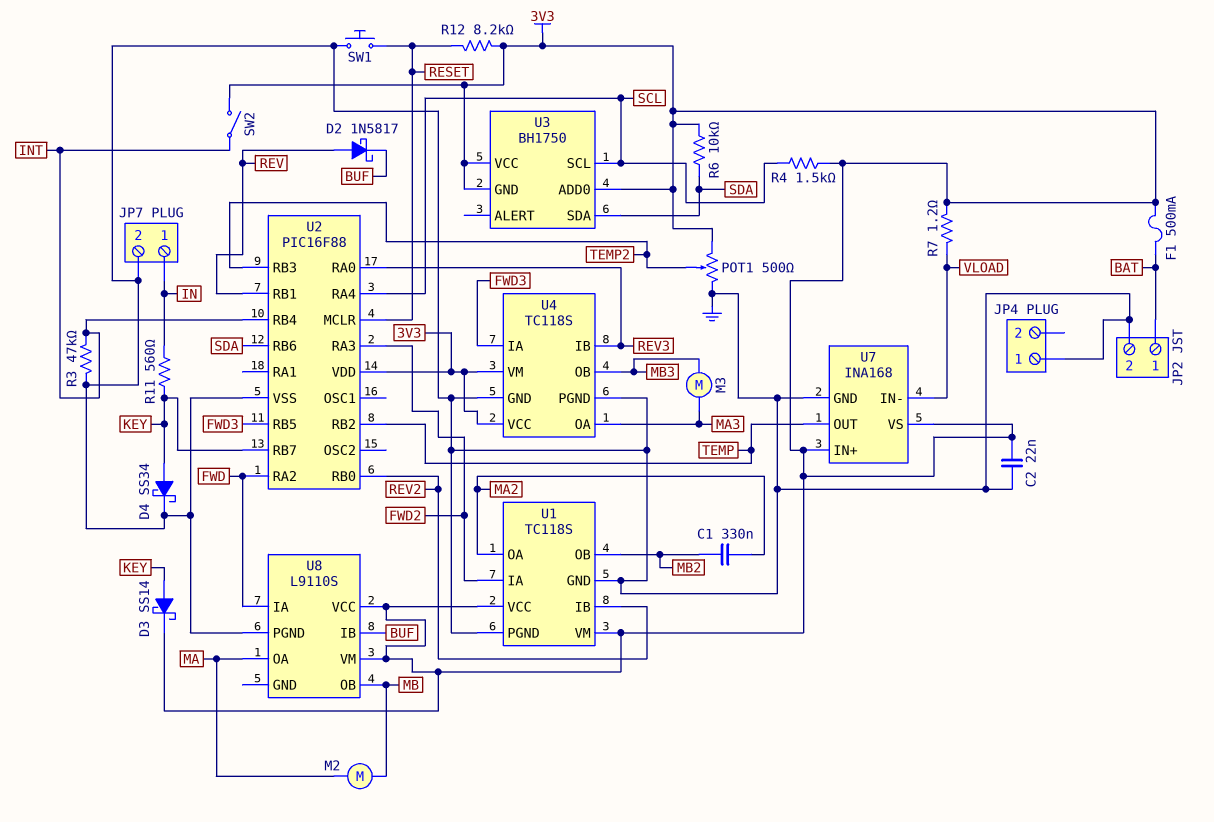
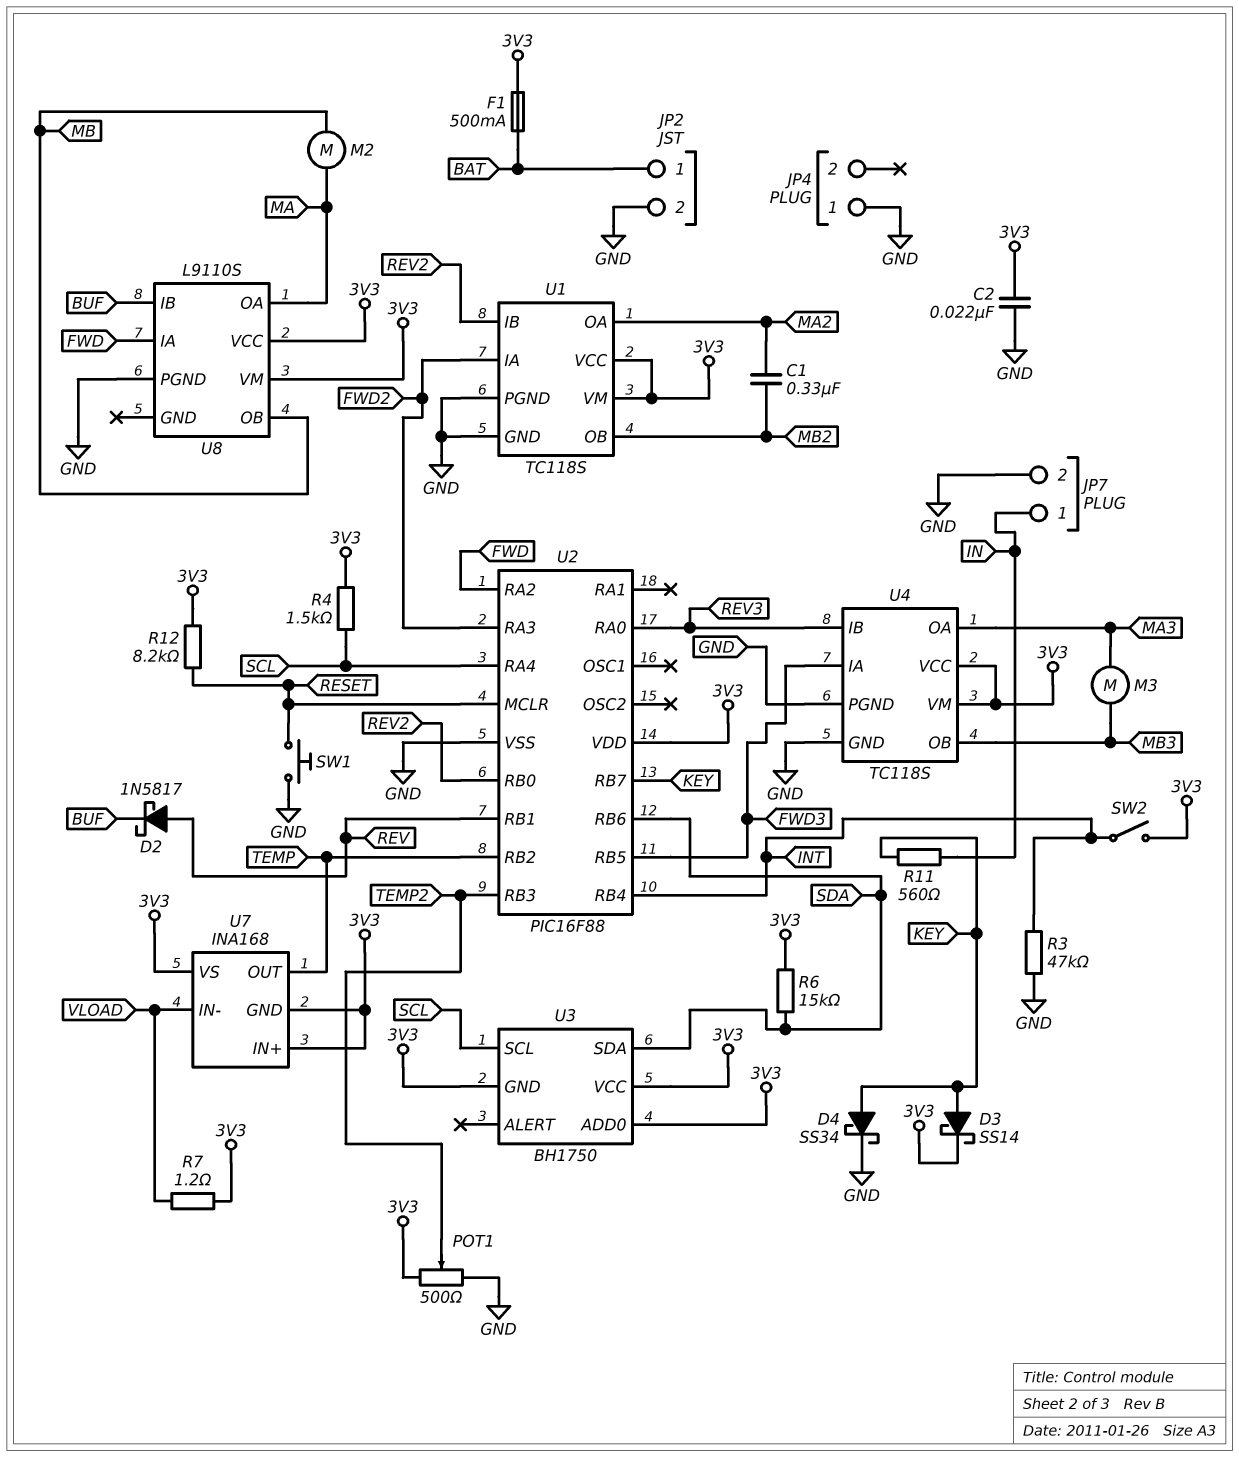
R6: 10k (3V3, SDA) -> 15k (3V3, SDA)
U7 pin GND: GND -> 3V3

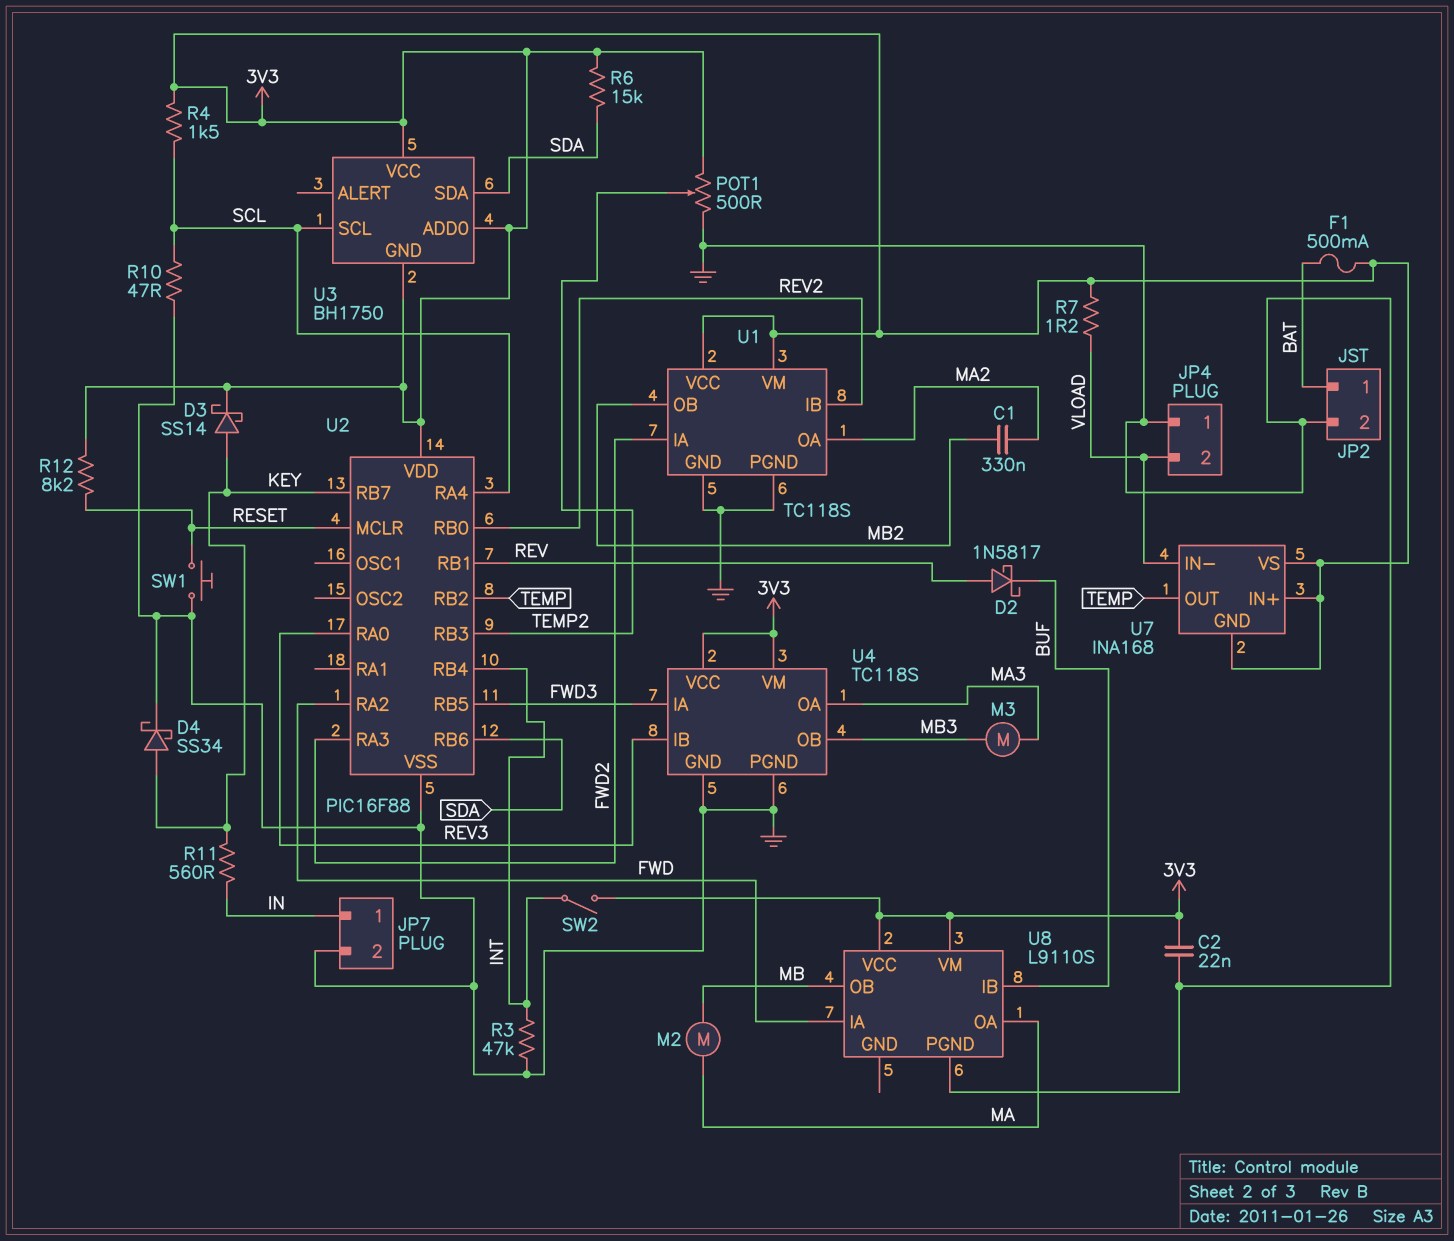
JP4 pin 2: none -> VLOAD
R10: none -> 47 (GND, SCL)

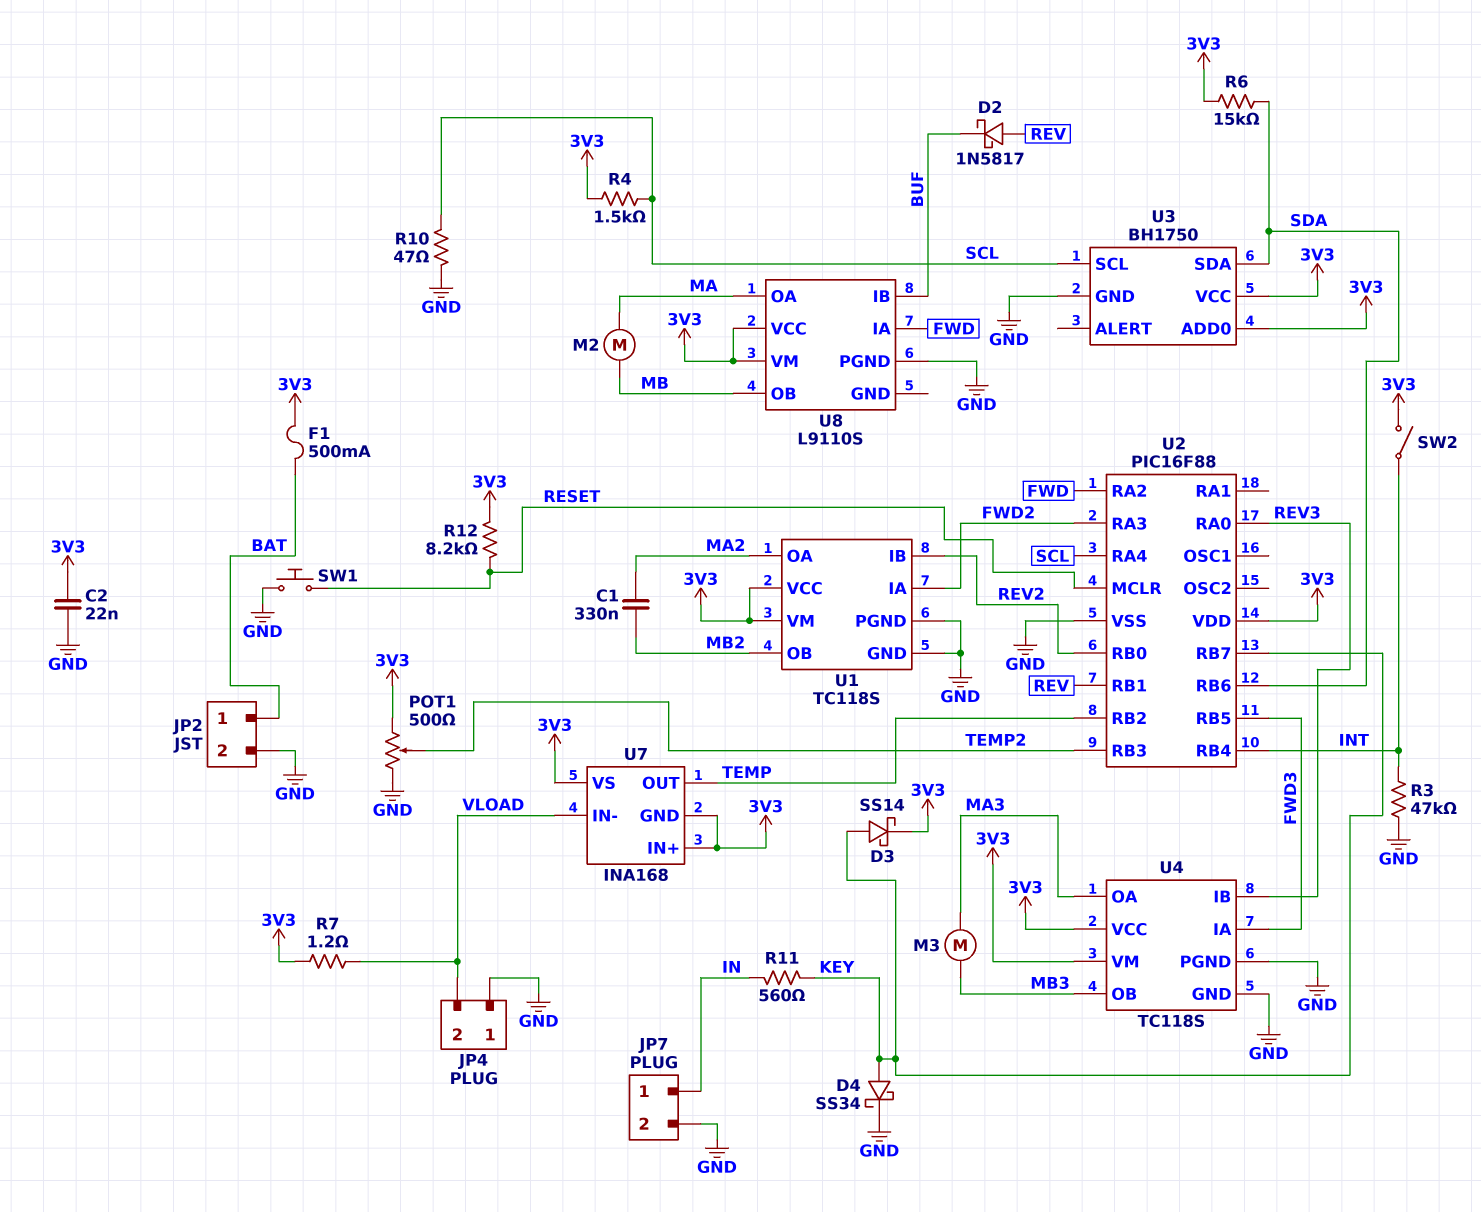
U3 pin GND: 3V3 -> GND

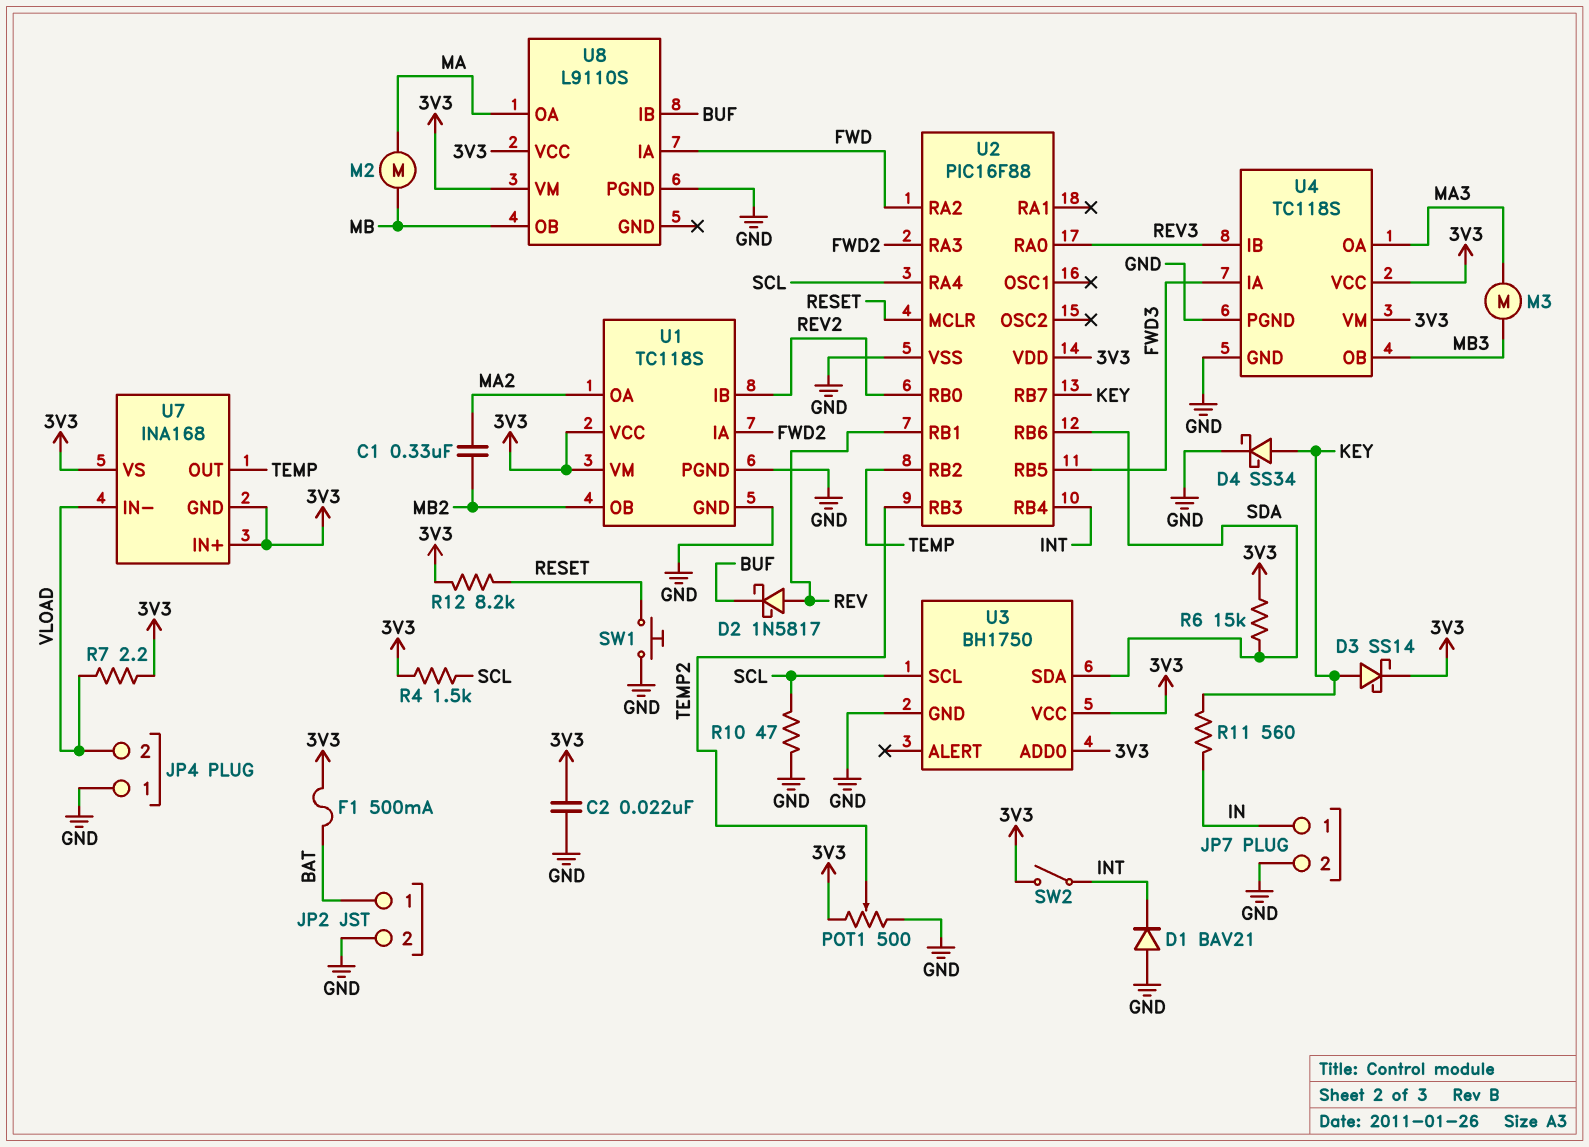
D1: none -> diode BAV21 (A GND, K INT)
R3: 47k (GND, INT) -> none
R7: 1.2 (3V3, VLOAD) -> 2.2 (3V3, VLOAD)

